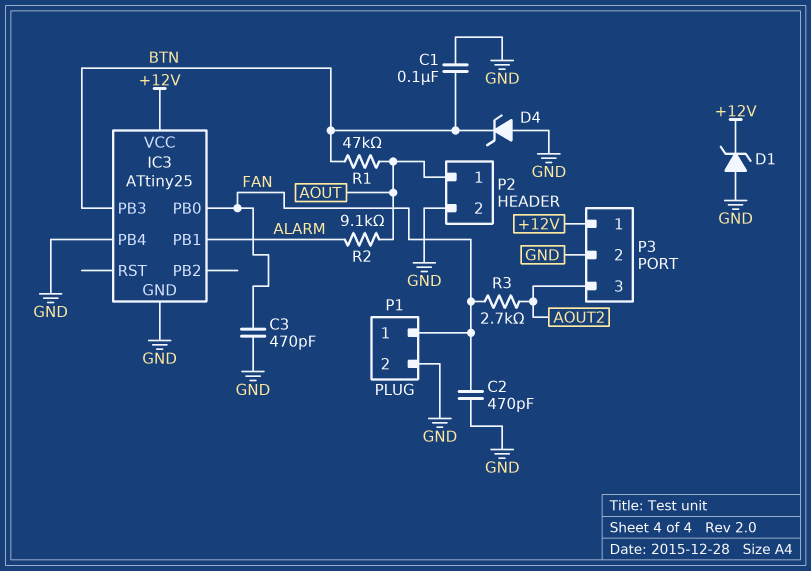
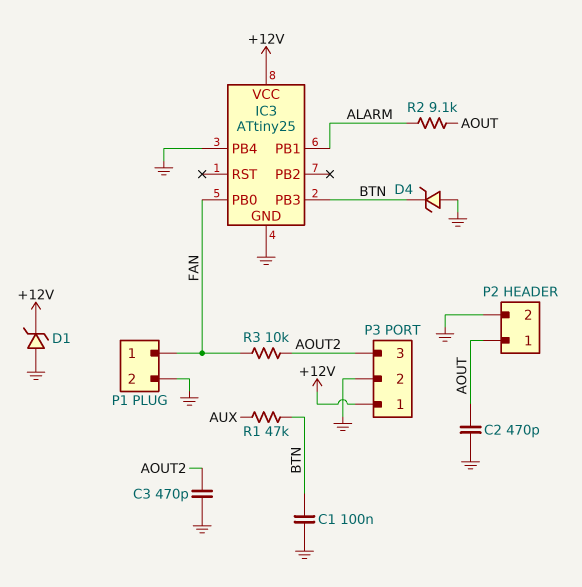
C2: 470pF (FAN, GND) -> 470pF (AOUT, GND)
C3: 470pF (FAN, GND) -> 470pF (AOUT2, GND)
R1: 47k (AOUT, BTN) -> 47k (AUX, BTN)
R3: 2.7k (AOUT2, FAN) -> 10k (AOUT2, FAN)

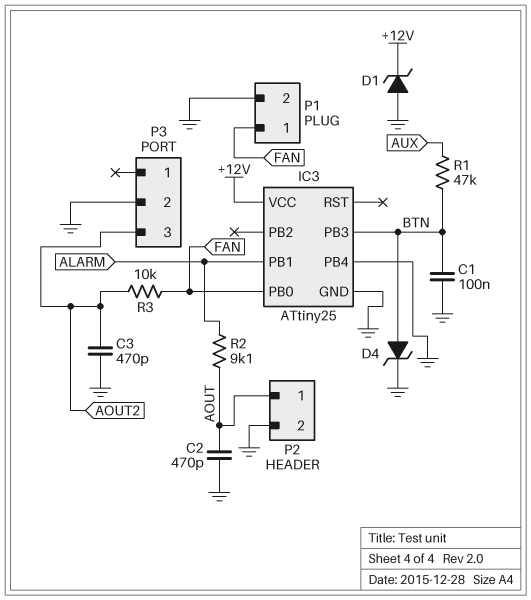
D4: zener (A GND, K BTN) -> zener (A BTN, K GND)
P3 pin 1: +12V -> none

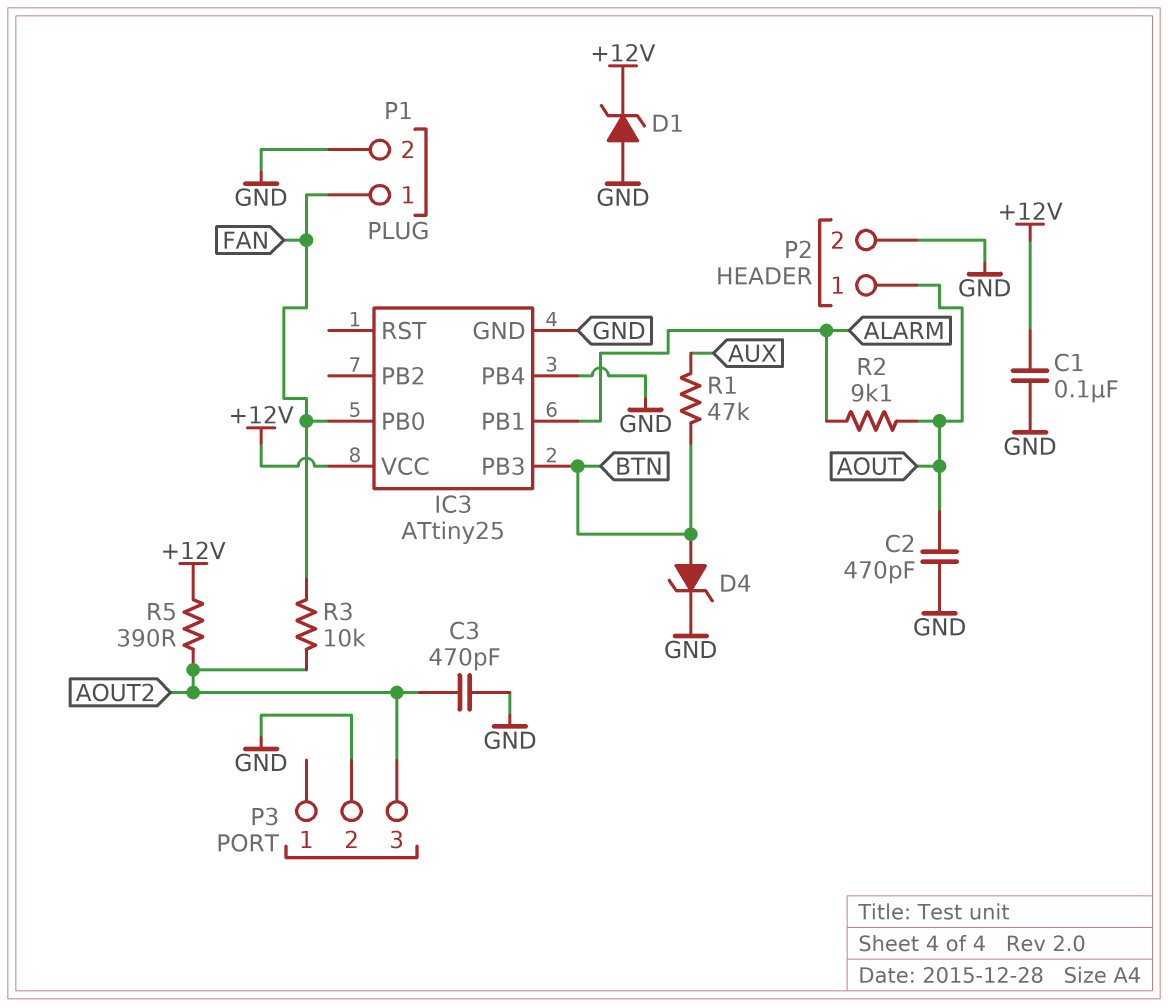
C1: 100nF (BTN, GND) -> 100nF (+12V, GND)
R5: none -> 390 (+12V, AOUT2)

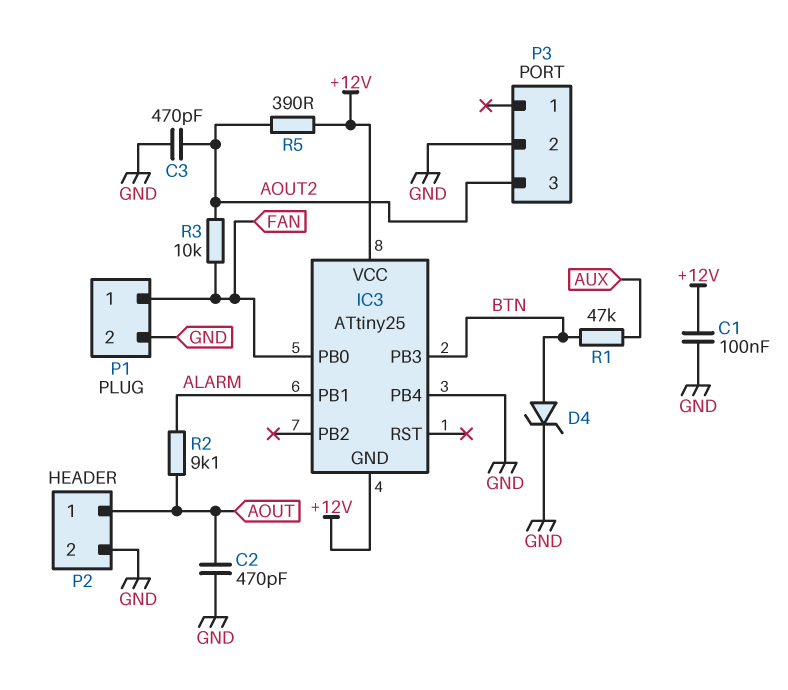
D1: zener (A GND, K +12V) -> none
IC3 pin GND: GND -> +12V

